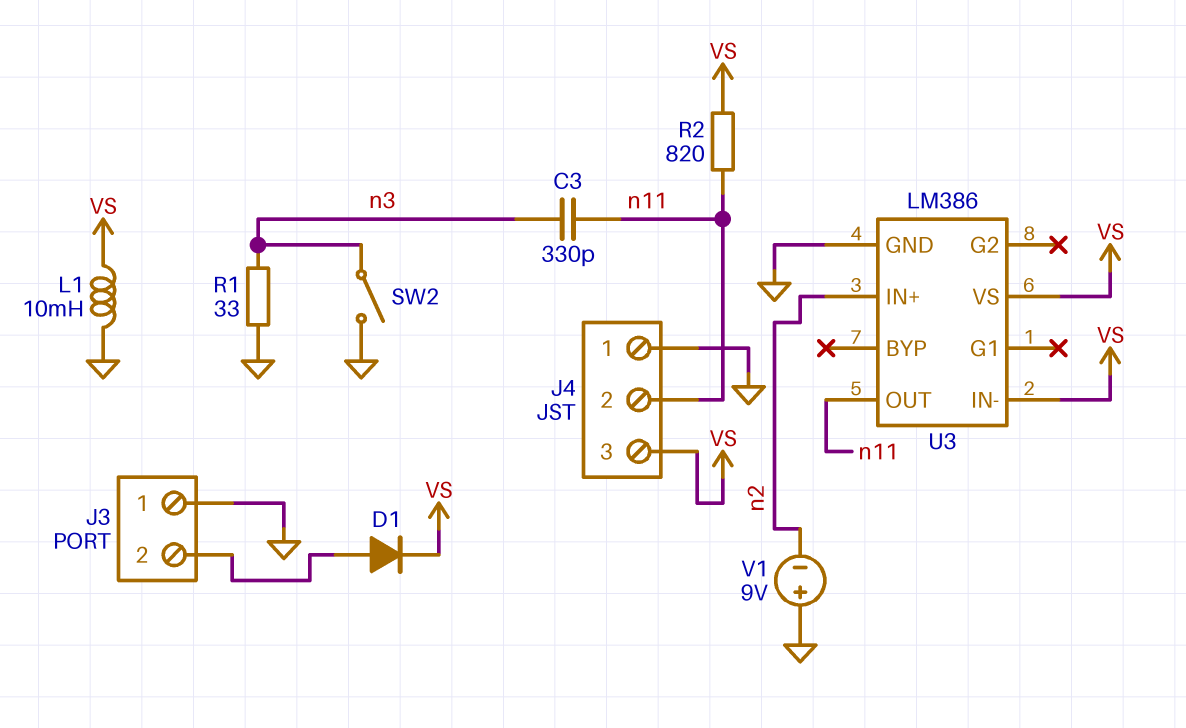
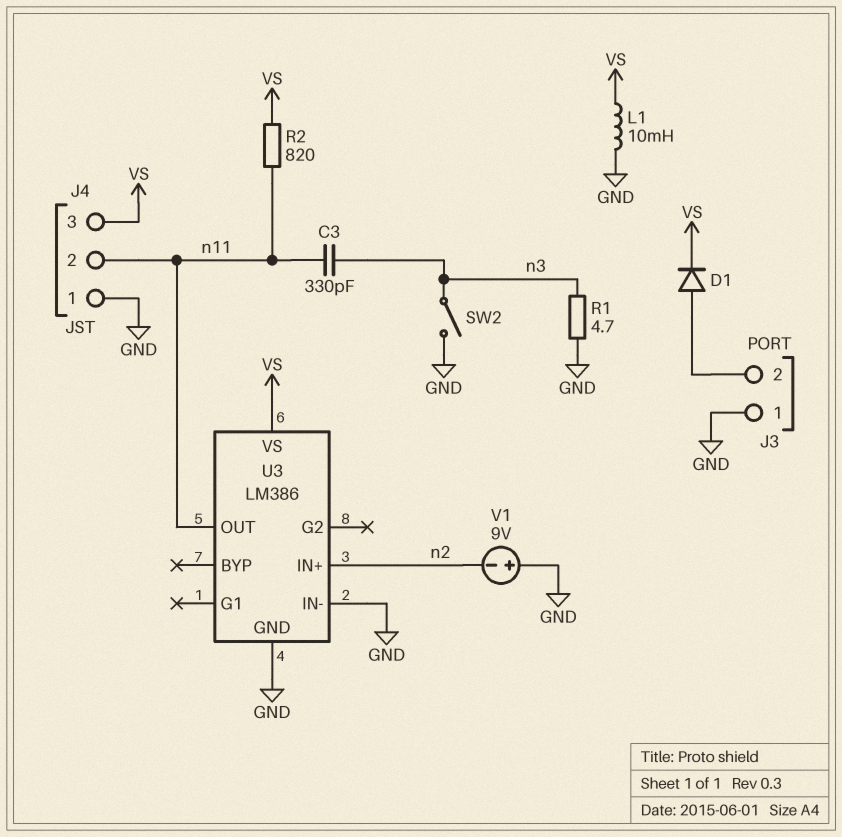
R1: 33 (GND, n3) -> 4.7 (GND, n3)
U3 pin IN-: VS -> GND

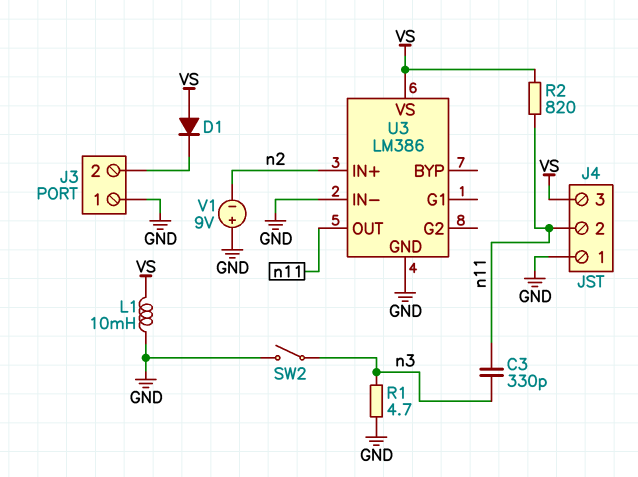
D1: diode (A J3/2, K VS) -> diode (A VS, K J3/2)

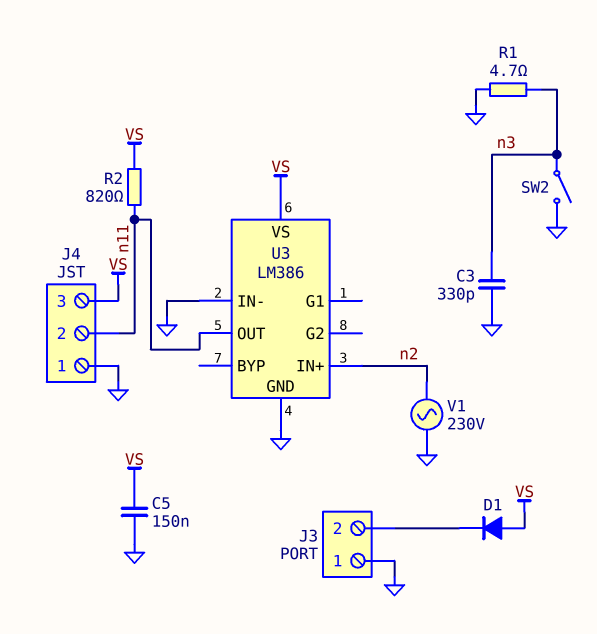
C3: 330pF (n3, n11) -> 330pF (GND, n3)
C5: none -> 150nF (GND, VS)
L1: 10mH (GND, VS) -> none
V1: 9V (plus GND, minus n2) -> AC 230V (GND, n2)

